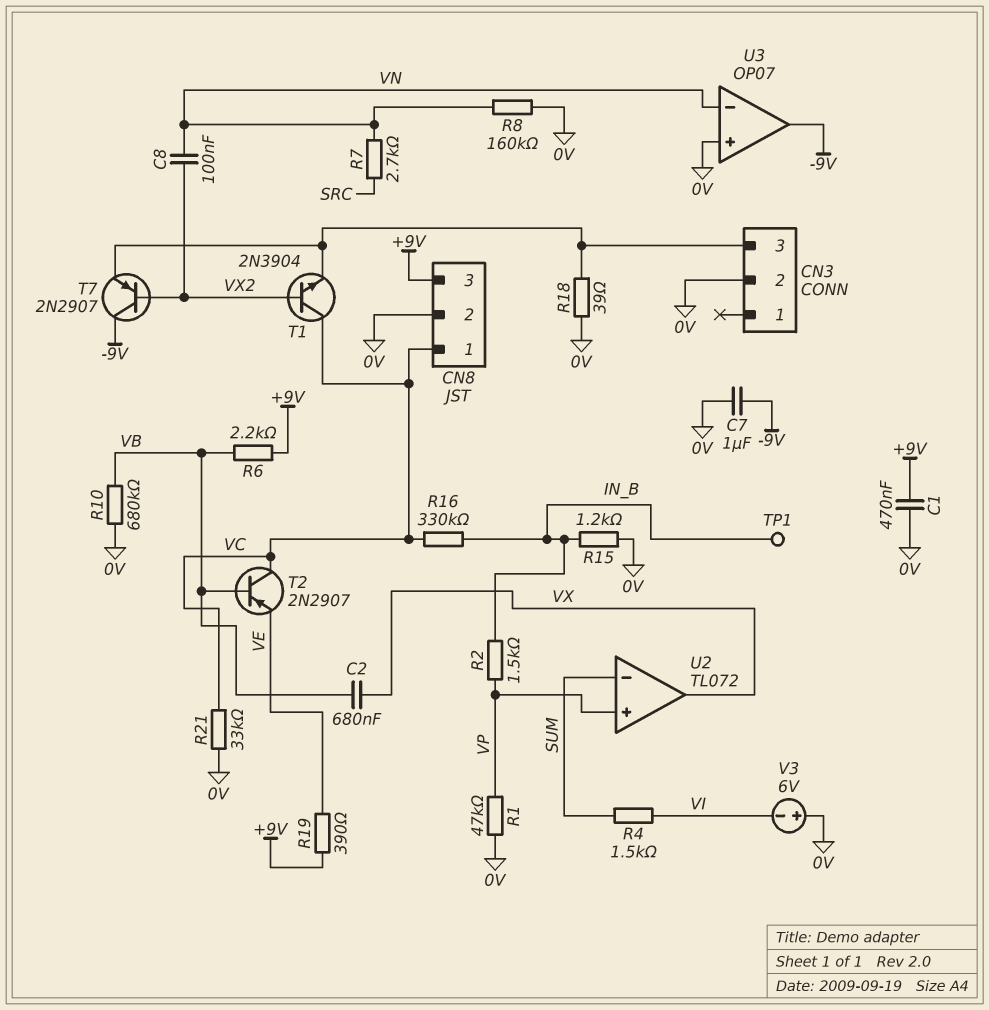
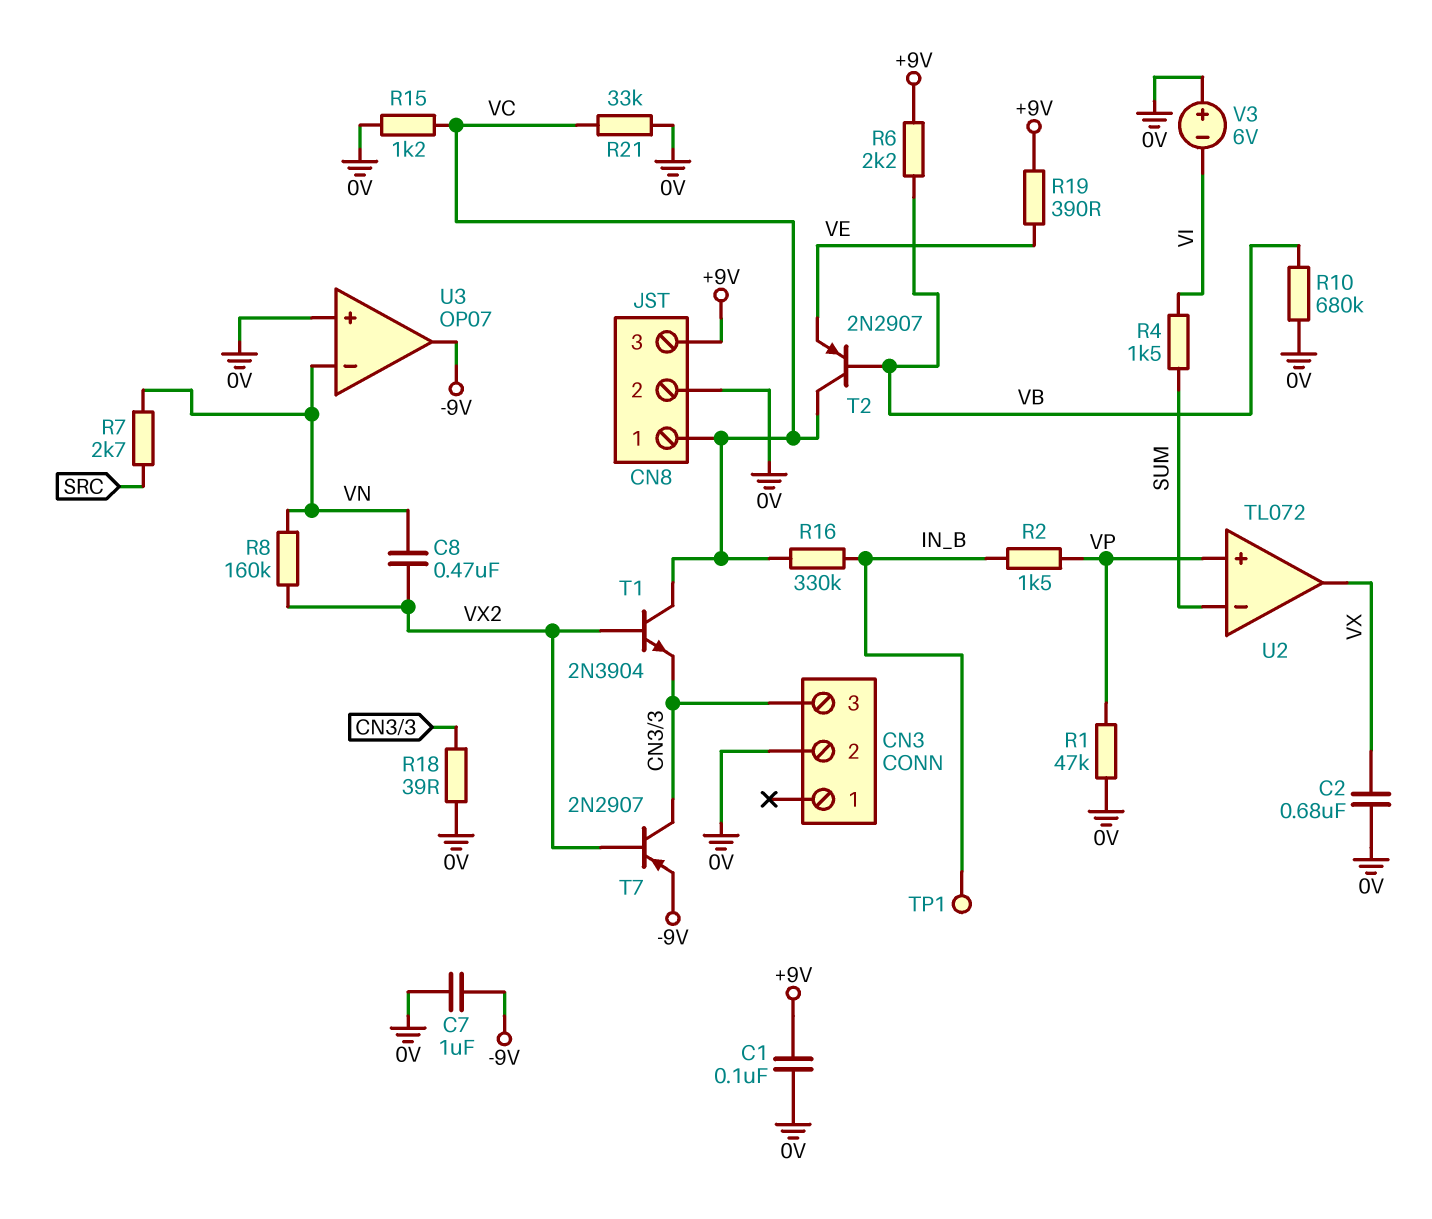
C1: 470nF (+9V, 0V) -> 100nF (+9V, 0V)
C2: 680nF (VB, VX) -> 680nF (0V, VX)
C8: 100nF (VN, VX2) -> 470nF (VN, VX2)
R8: 160k (0V, VN) -> 160k (VN, VX2)
R15: 1.2k (0V, IN_B) -> 1.2k (0V, VC)
T7: PNP 2N2907 (B VX2, C -9V, E CN3/3) -> PNP 2N2907 (B VX2, C CN3/3, E -9V)

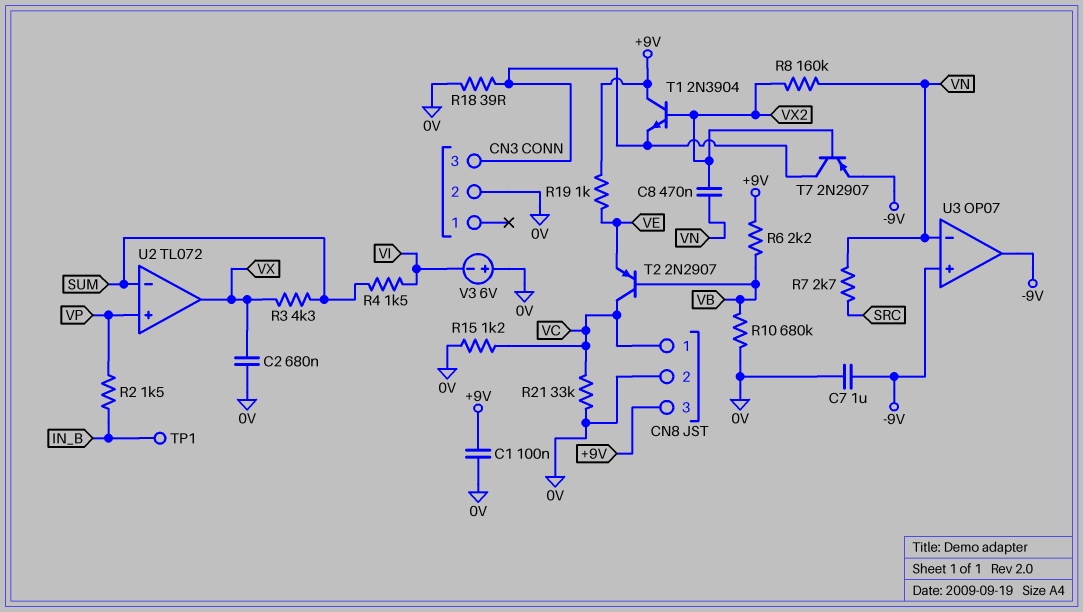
R1: 47k (0V, VP) -> none
R3: none -> 4.3k (SUM, VX)
R16: 330k (IN_B, VC) -> none
R19: 390 (+9V, VE) -> 1k (+9V, VE)
T1: NPN 2N3904 (B VX2, C VC, E CN3/3) -> NPN 2N3904 (B VX2, C +9V, E CN3/3)
U3 pin in+: 0V -> -9V

